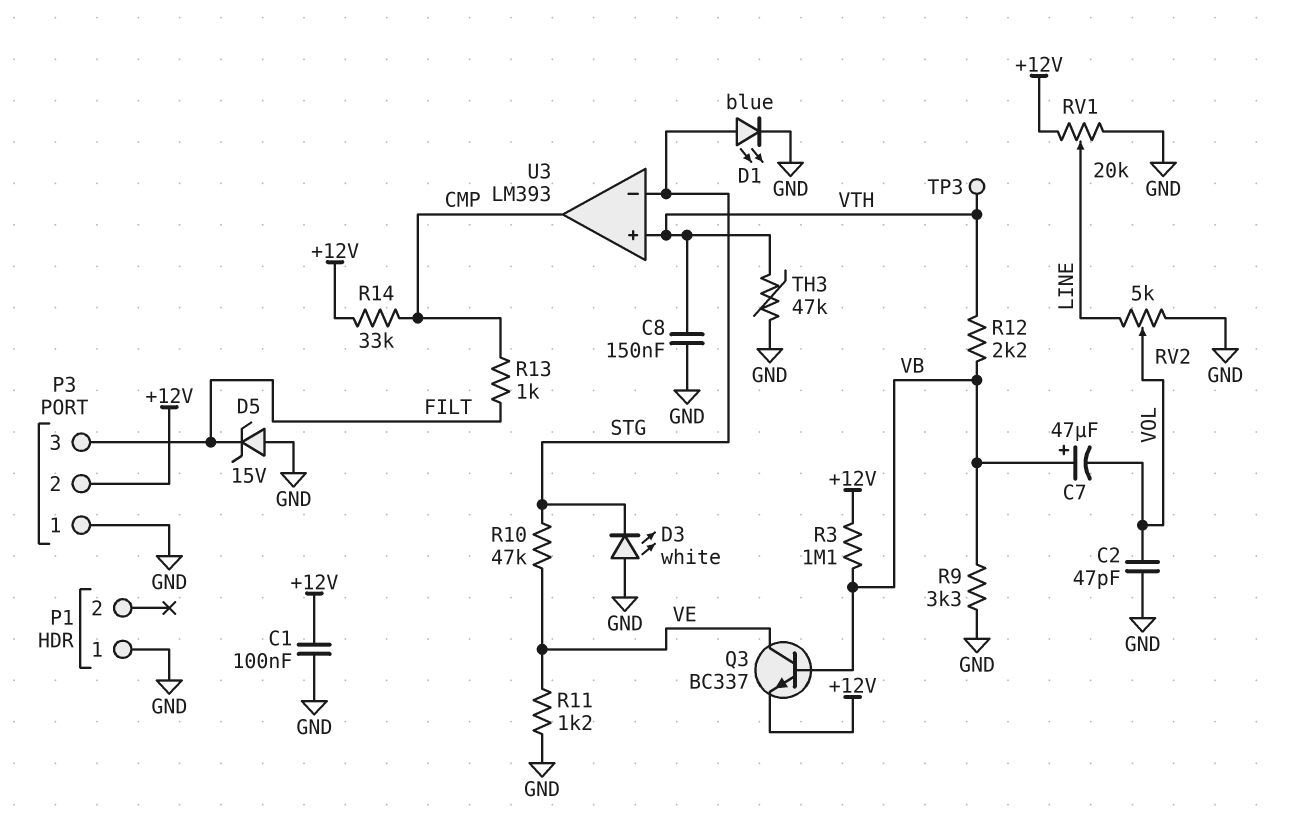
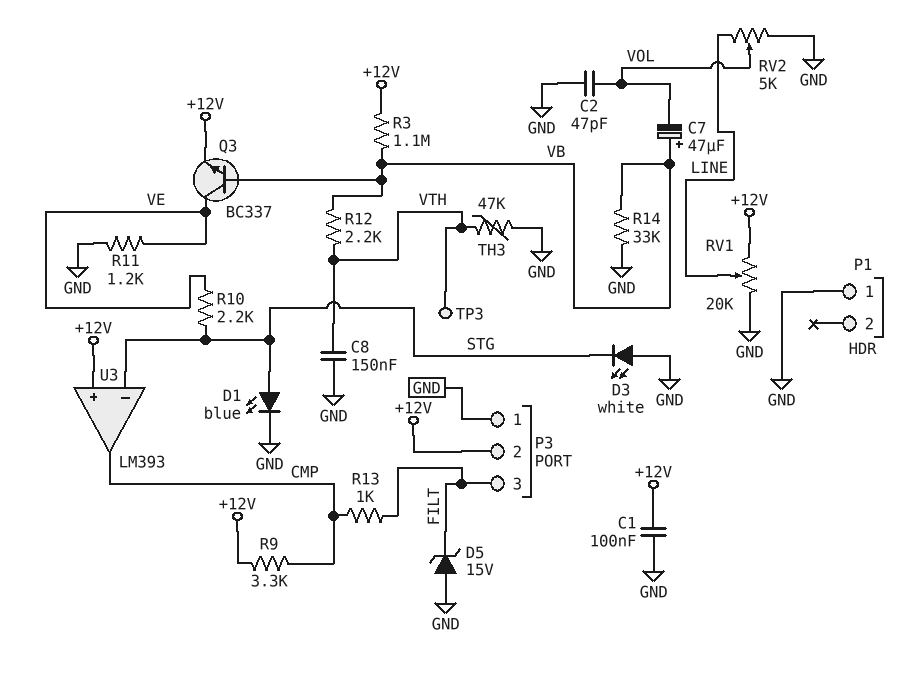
R9: 3.3k (GND, VB) -> 3.3k (+12V, CMP)
R10: 47k (STG, VE) -> 2.2k (STG, VE)
R14: 33k (+12V, CMP) -> 33k (GND, VB)
U3 pin in+: VTH -> +12V

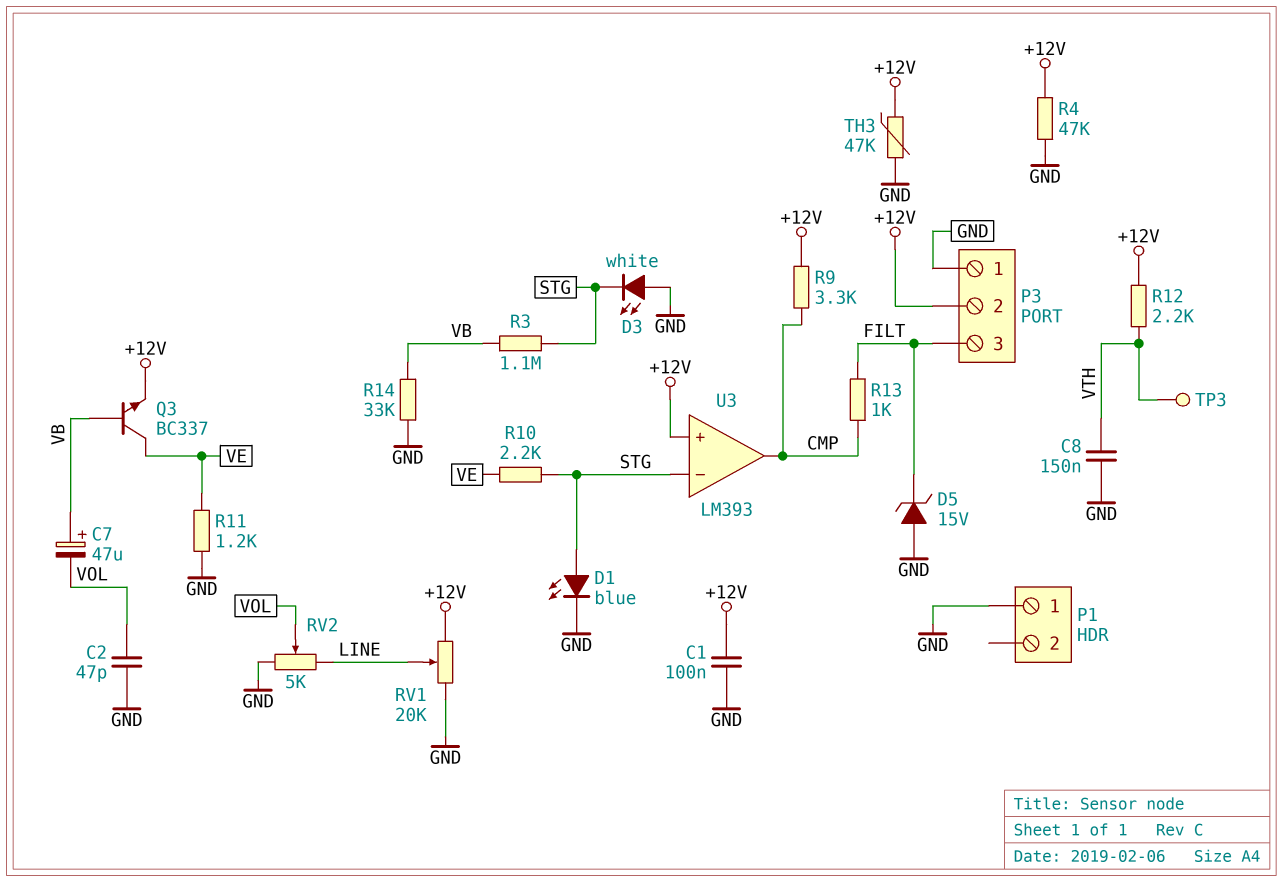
R3: 1.1M (+12V, VB) -> 1.1M (STG, VB)
R4: none -> 47k (+12V, GND)
R12: 2.2k (VB, VTH) -> 2.2k (+12V, VTH)
TH3: 47k (GND, VTH) -> 47k (+12V, GND)

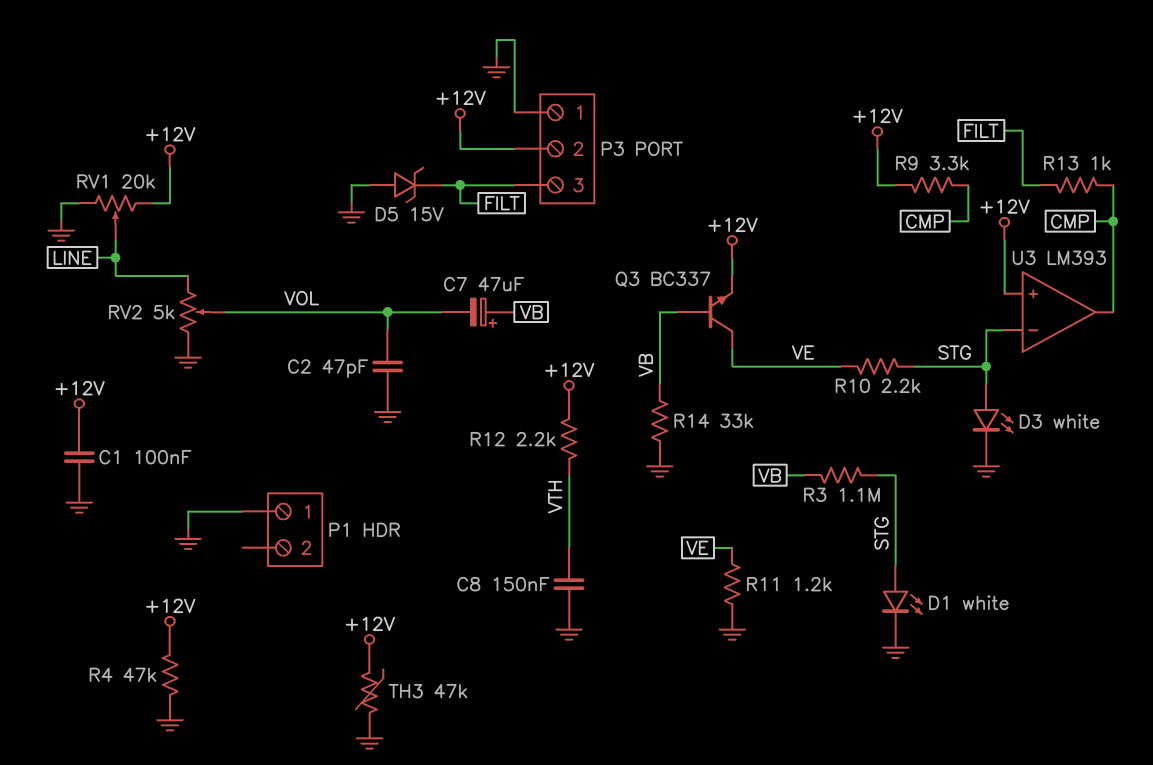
D1: LED blue (A STG, K GND) -> LED white (A STG, K GND)
D3: LED white (A GND, K STG) -> LED white (A STG, K GND)
TP3: test point (VTH) -> none

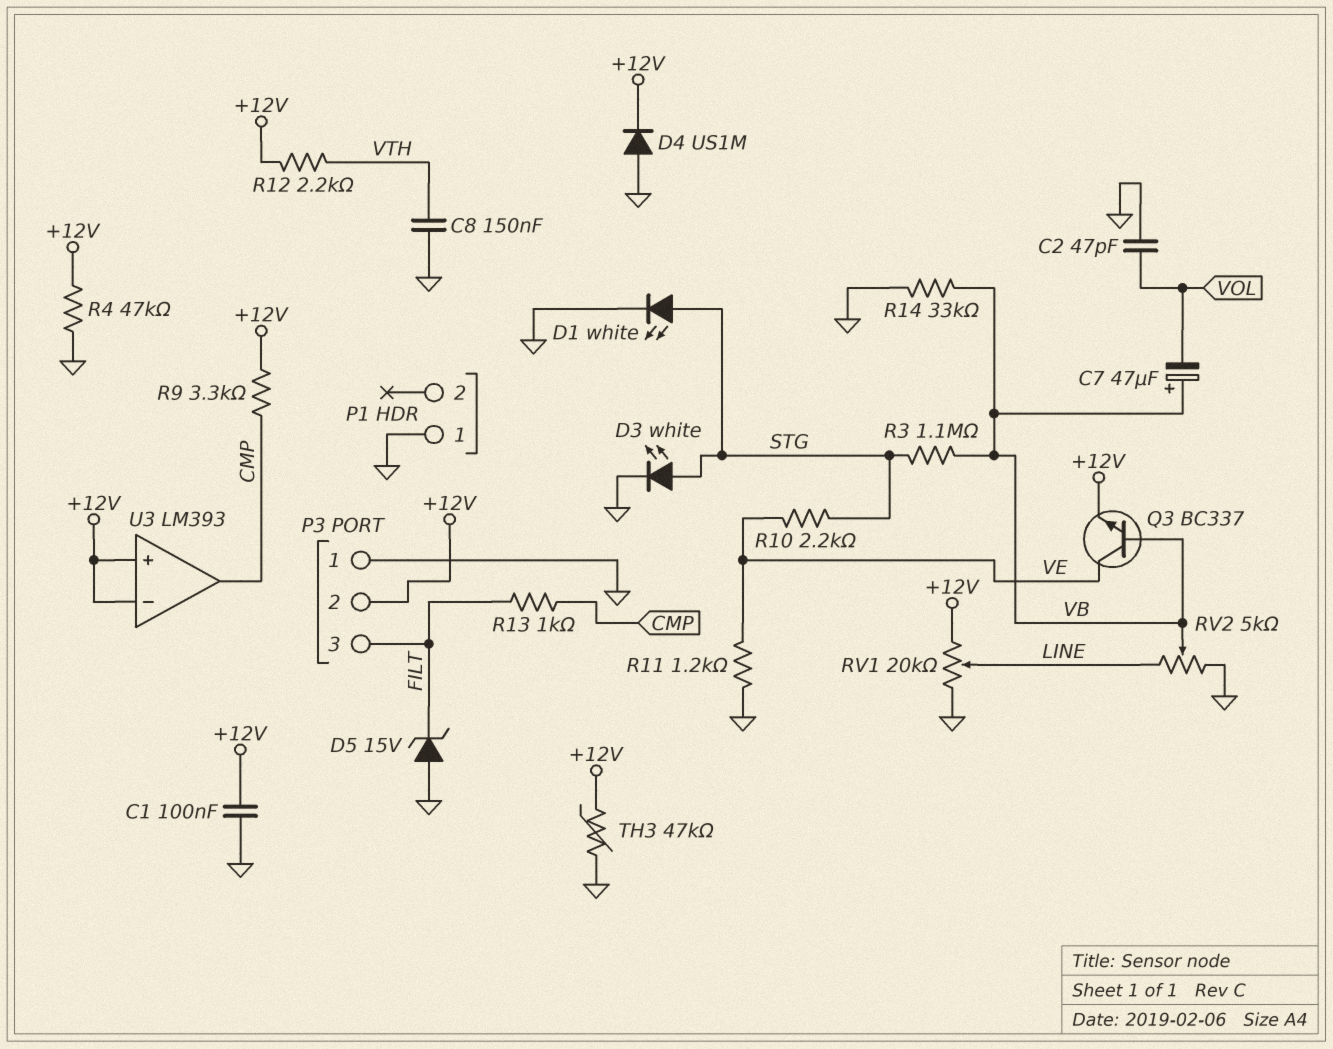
D4: none -> diode US1M (A GND, K +12V)
RV2: 5k (GND, LINE, wiper VOL) -> 5k (GND, LINE, wiper VB)
U3 pin in-: STG -> +12V

